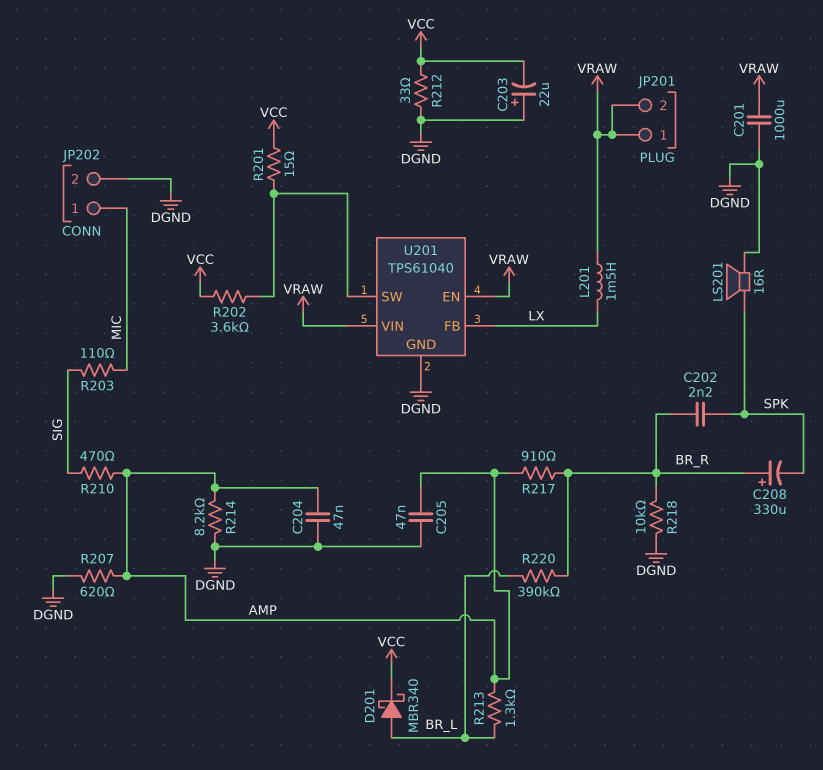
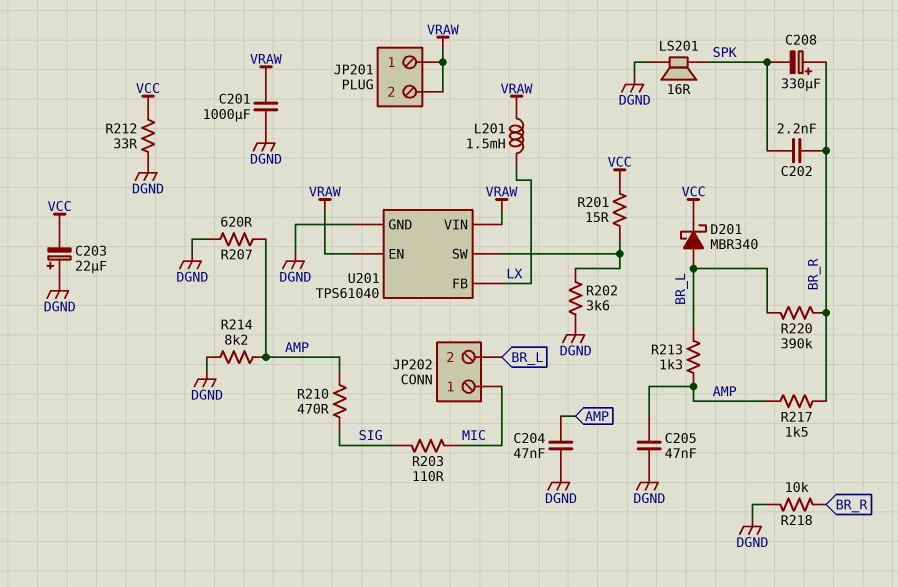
JP202 pin 2: DGND -> BR_L
R202: 3.6k (U201/SW, VCC) -> 3.6k (DGND, U201/SW)
R217: 910 (AMP, BR_R) -> 1.5k (AMP, BR_R)

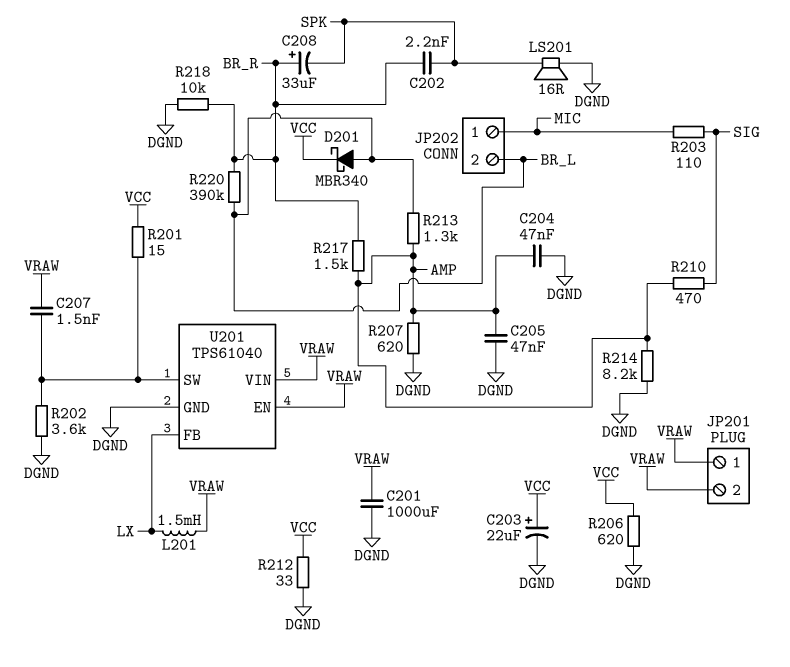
C203: 22uF (plus DGND, minus VCC) -> 22uF (plus VCC, minus DGND)
C207: none -> 1.5nF (U201/SW, VRAW)
C208: 330uF (plus BR_R, minus SPK) -> 33uF (plus BR_R, minus SPK)
R206: none -> 620 (DGND, VCC)

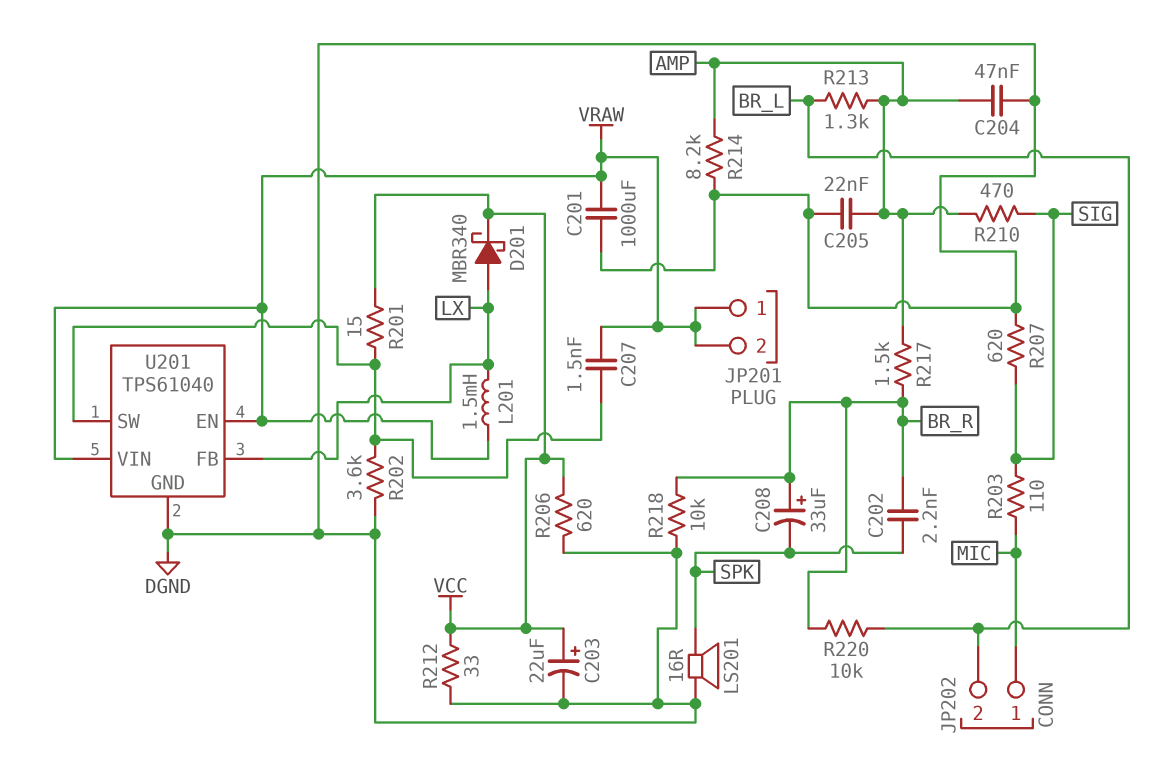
C205: 47nF (AMP, DGND) -> 22nF (AMP, DGND)
D201: schottky MBR340 (A BR_L, K VCC) -> schottky MBR340 (A LX, K VCC)
R207: 620 (AMP, DGND) -> 620 (DGND, SIG)
R220: 390k (BR_L, BR_R) -> 10k (BR_L, BR_R)

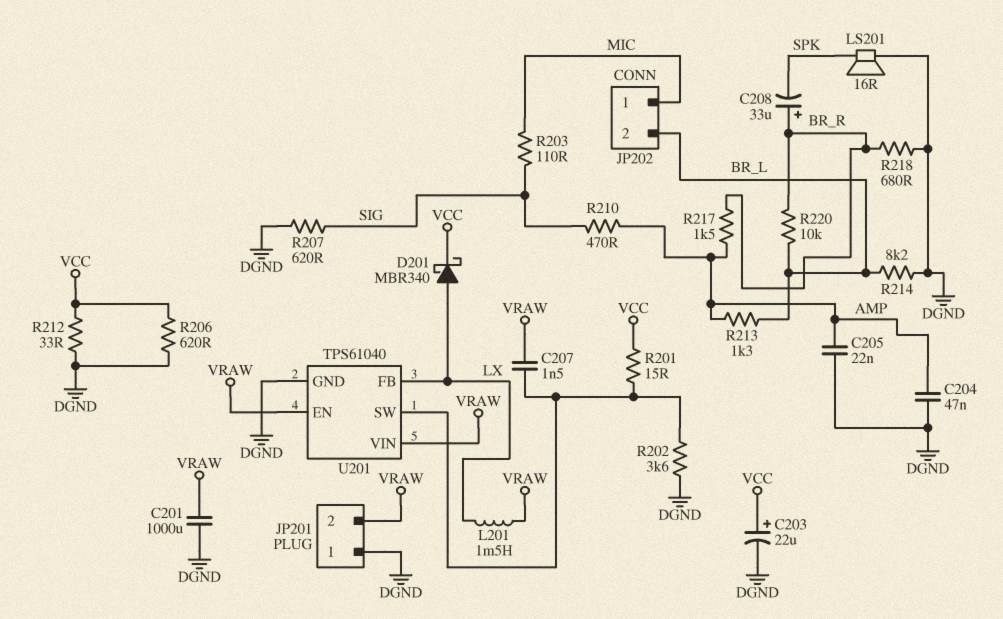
C202: 2.2nF (BR_R, SPK) -> none
JP201 pin 1: VRAW -> DGND
R214: 8.2k (AMP, DGND) -> 8.2k (BR_L, DGND)
R218: 10k (BR_R, DGND) -> 680 (BR_R, DGND)

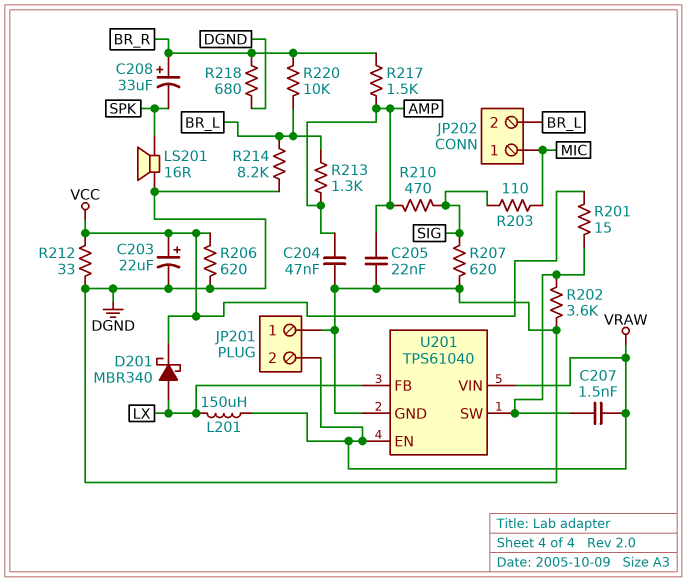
C201: 1000uF (DGND, VRAW) -> none
L201: 1.5mH (LX, VRAW) -> 150uH (LX, VRAW)

